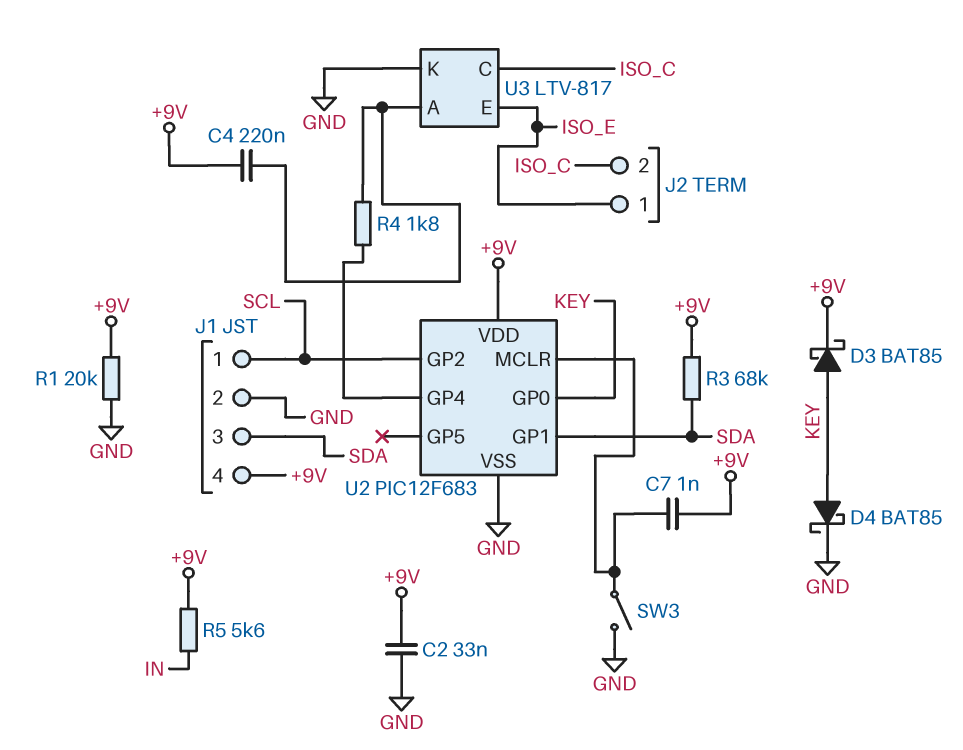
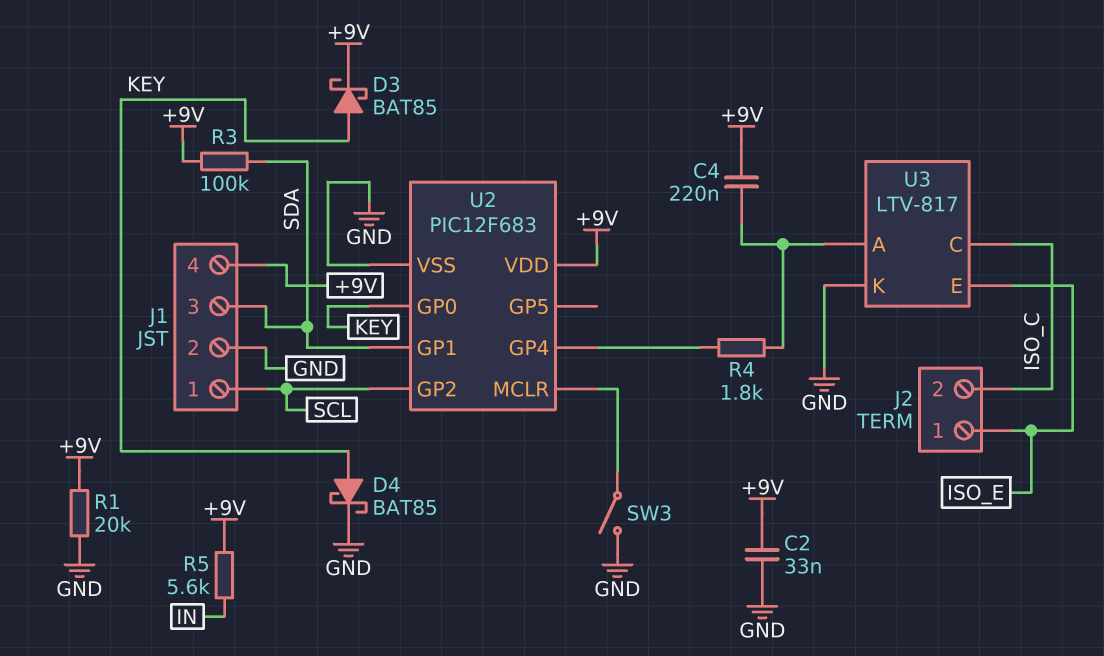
C7: 1nF (+9V, U2/MCLR) -> none
R3: 68k (+9V, SDA) -> 100k (+9V, SDA)

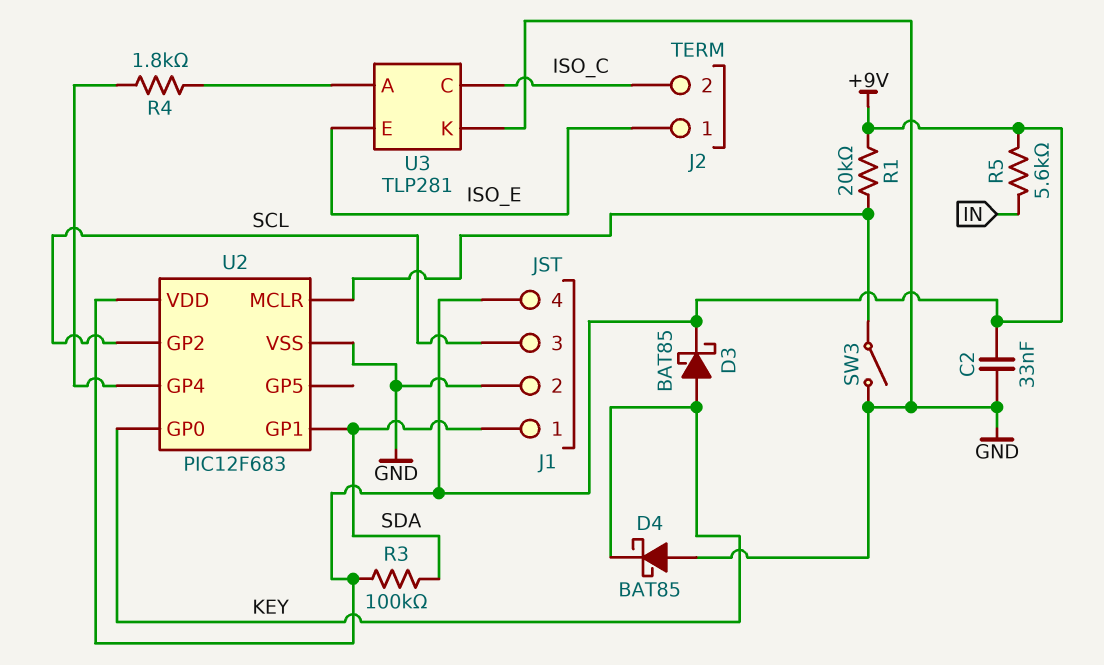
C4: 220nF (+9V, U3/A) -> none
D4: schottky BAT85 (A KEY, K GND) -> schottky BAT85 (A GND, K KEY)
J1 pin 1: SCL -> SDA
J1 pin 3: SDA -> SCL
R1: 20k (+9V, GND) -> 20k (+9V, U2/MCLR)
U3: LTV-817 -> TLP281

